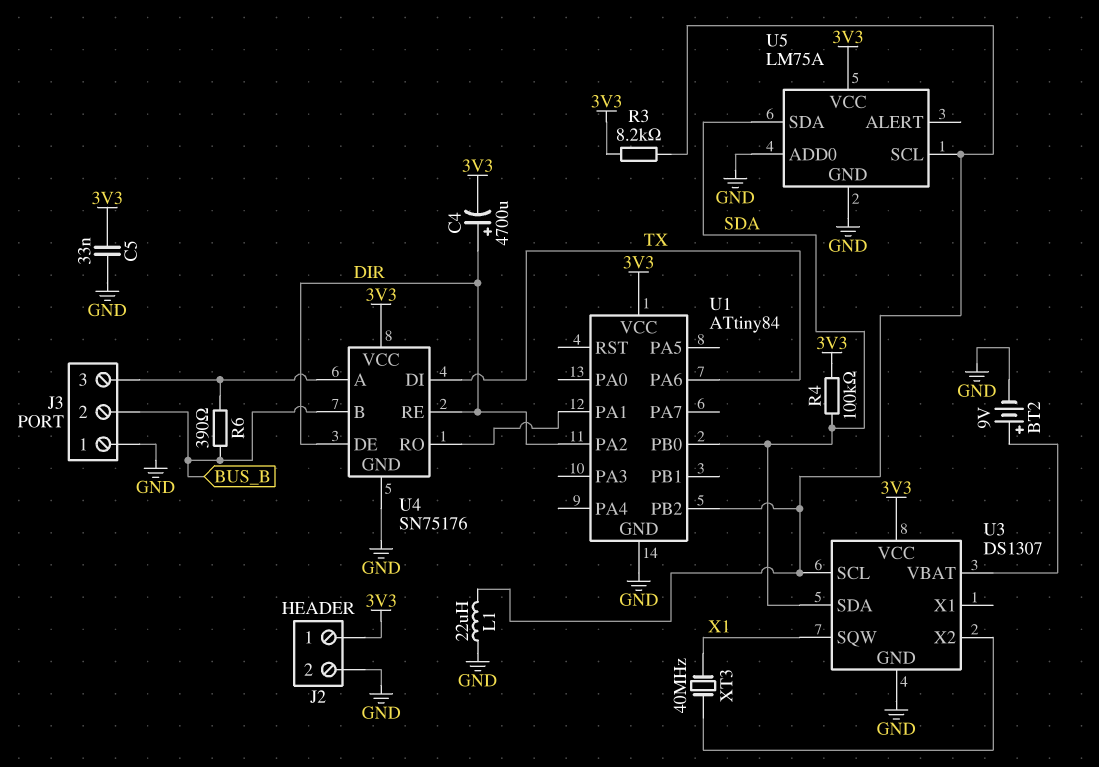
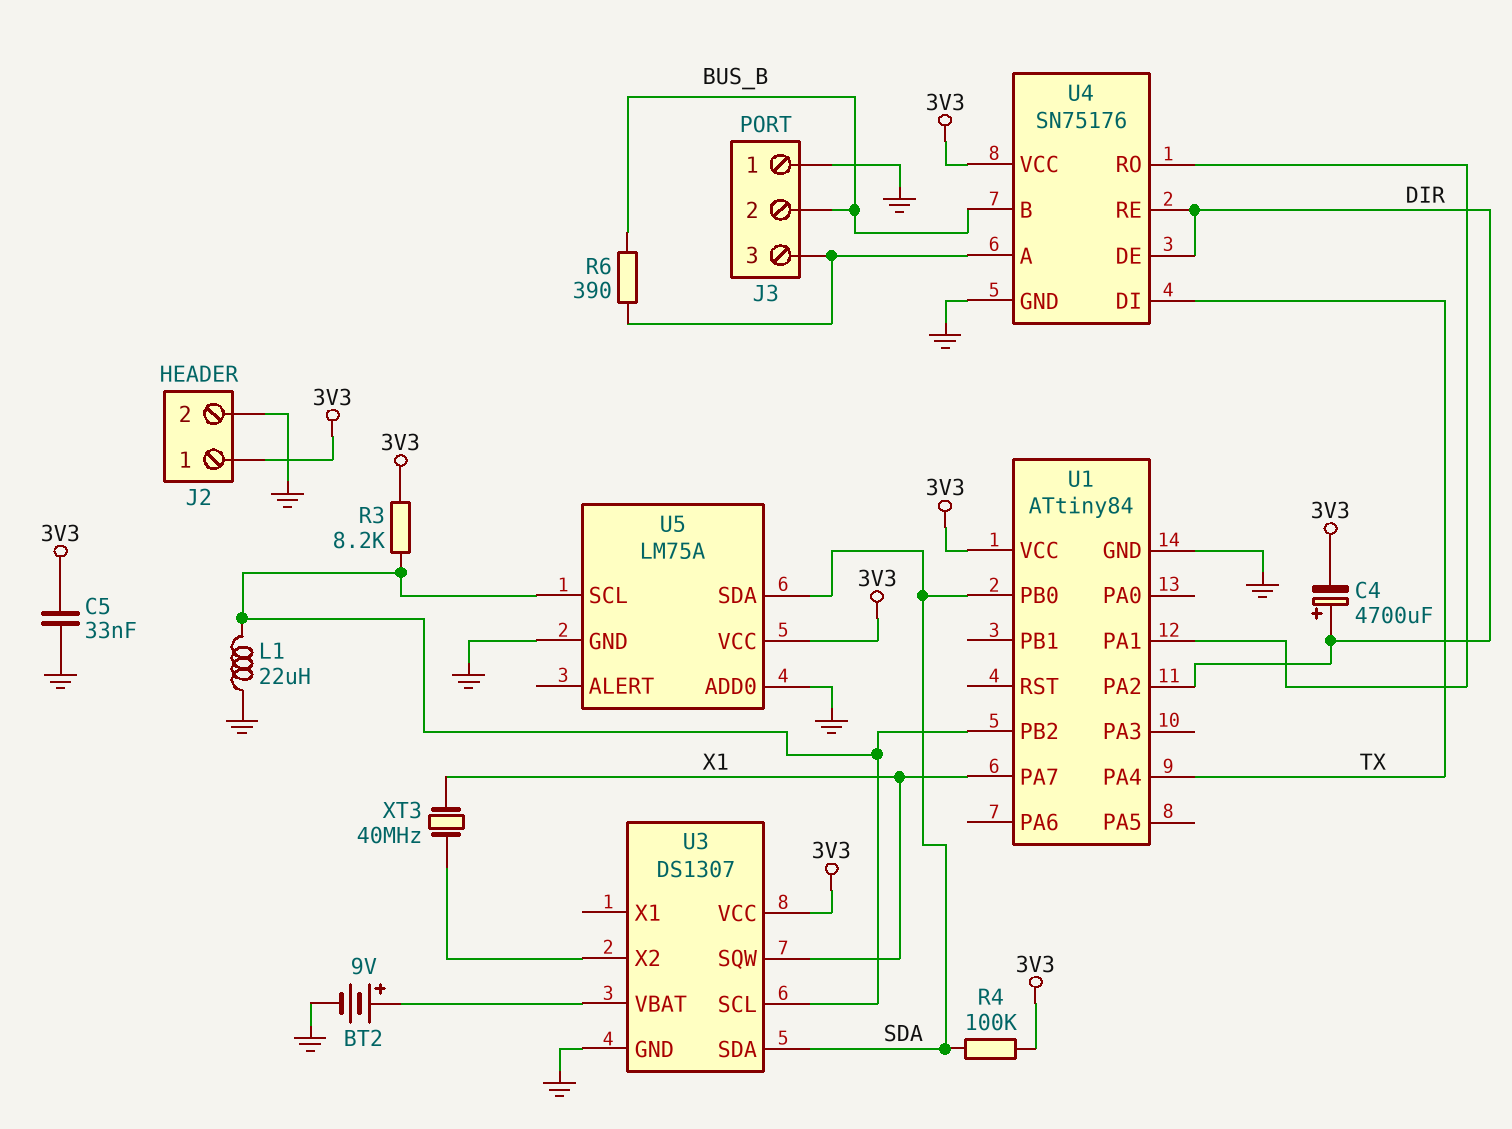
U1 pin PA4: none -> TX
U1 pin PA6: TX -> none
U1 pin PA7: none -> X1

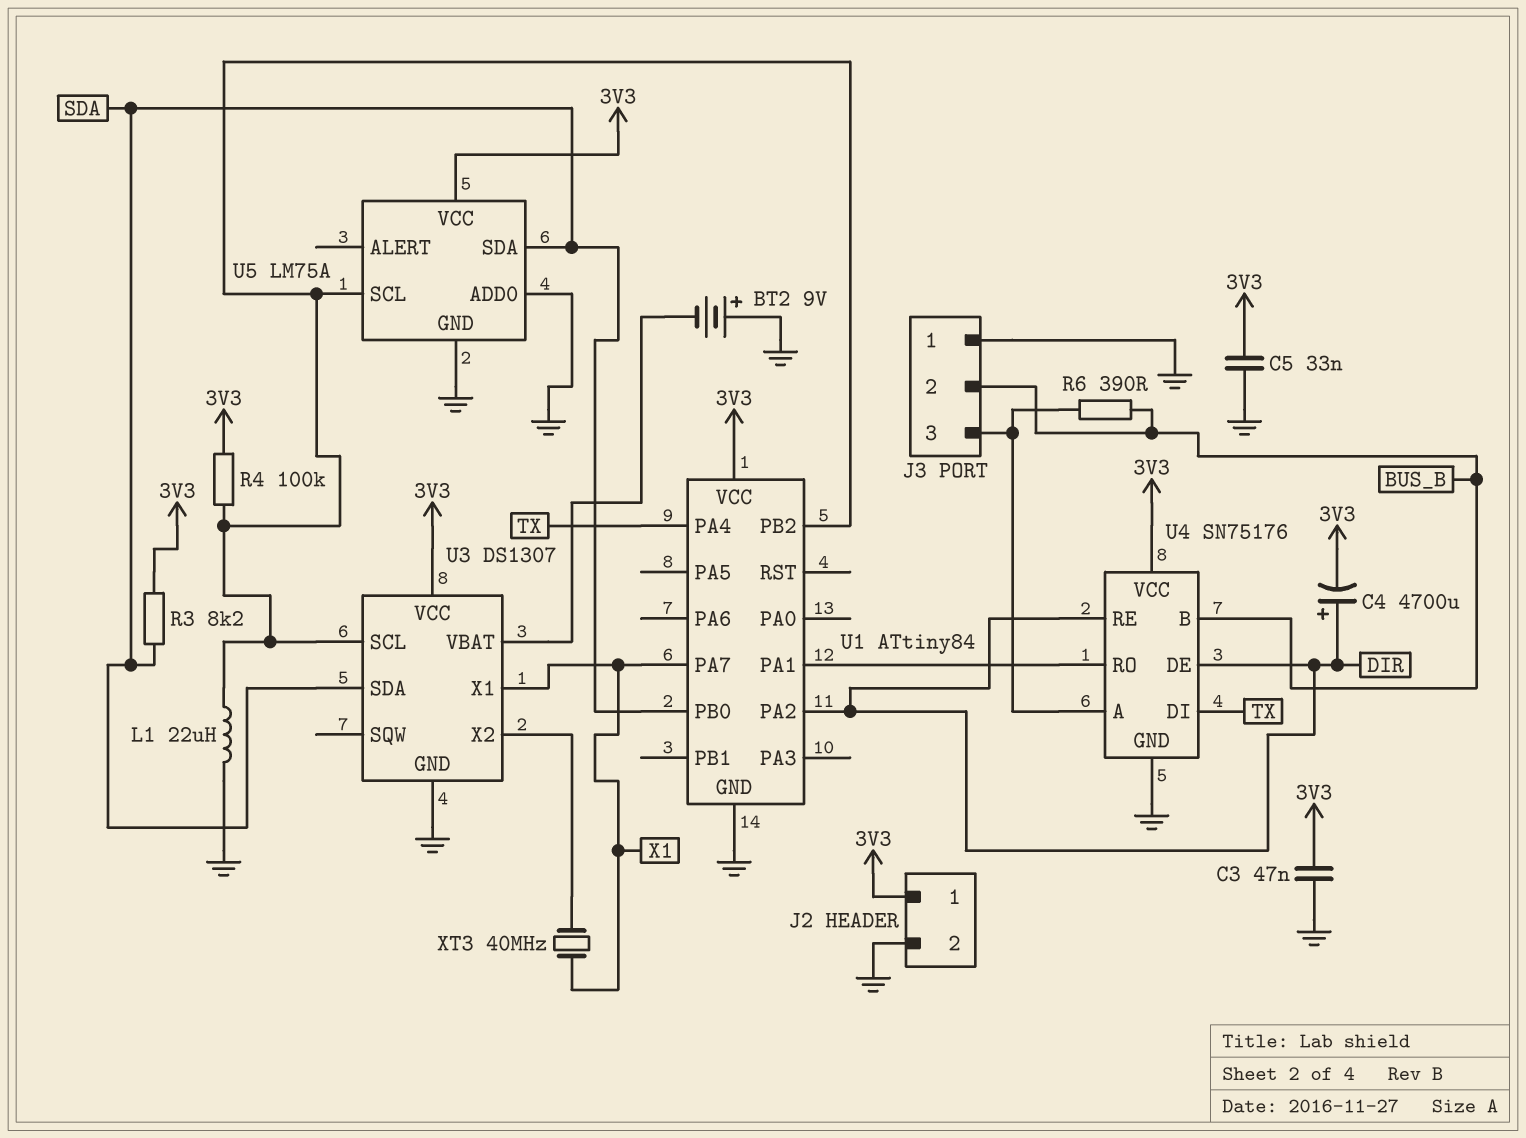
BT2: 9V (plus U3/VBAT, minus GND) -> 9V (plus GND, minus U3/VBAT)
C3: none -> 47nF (3V3, GND)
R3: 8.2k (3V3, U1/PB2) -> 8.2k (3V3, SDA)
R4: 100k (3V3, SDA) -> 100k (3V3, U1/PB2)
U3 pin SQW: X1 -> none
U3 pin X1: none -> X1

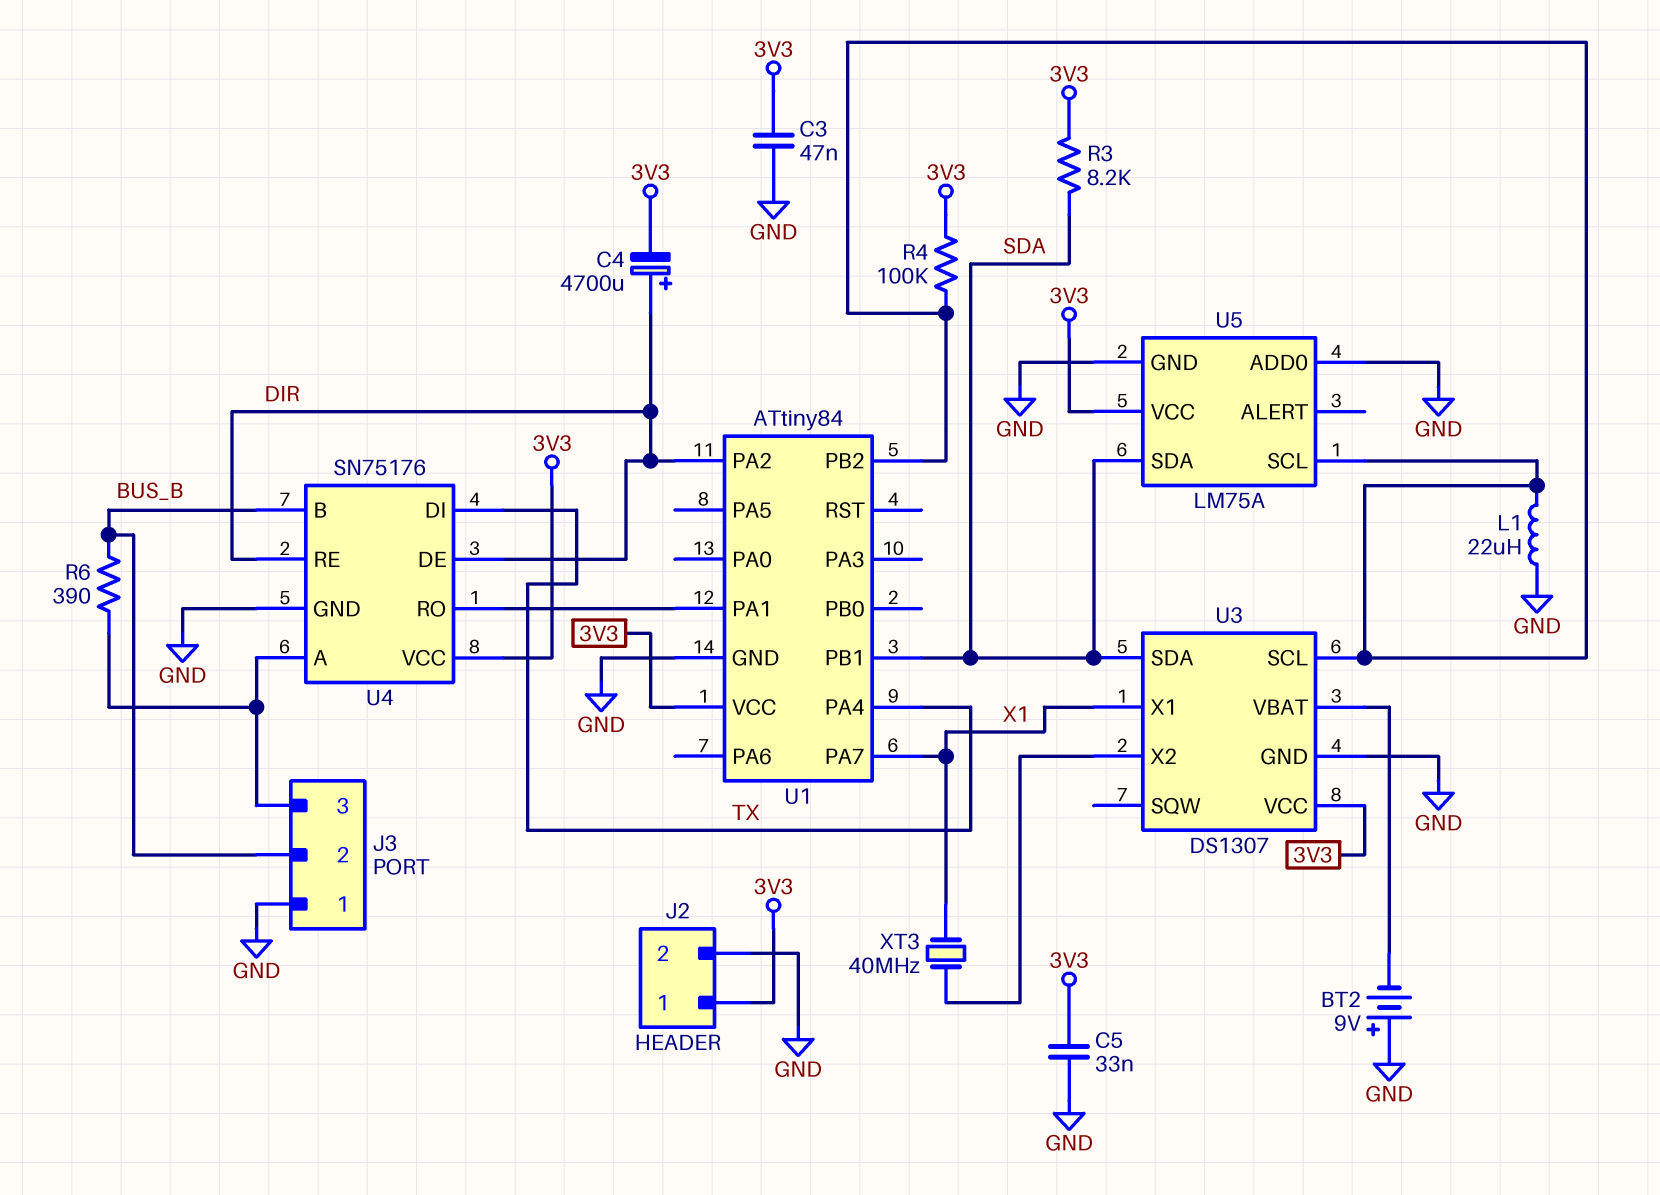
U1 pin PB0: SDA -> none
U1 pin PB1: none -> SDA

